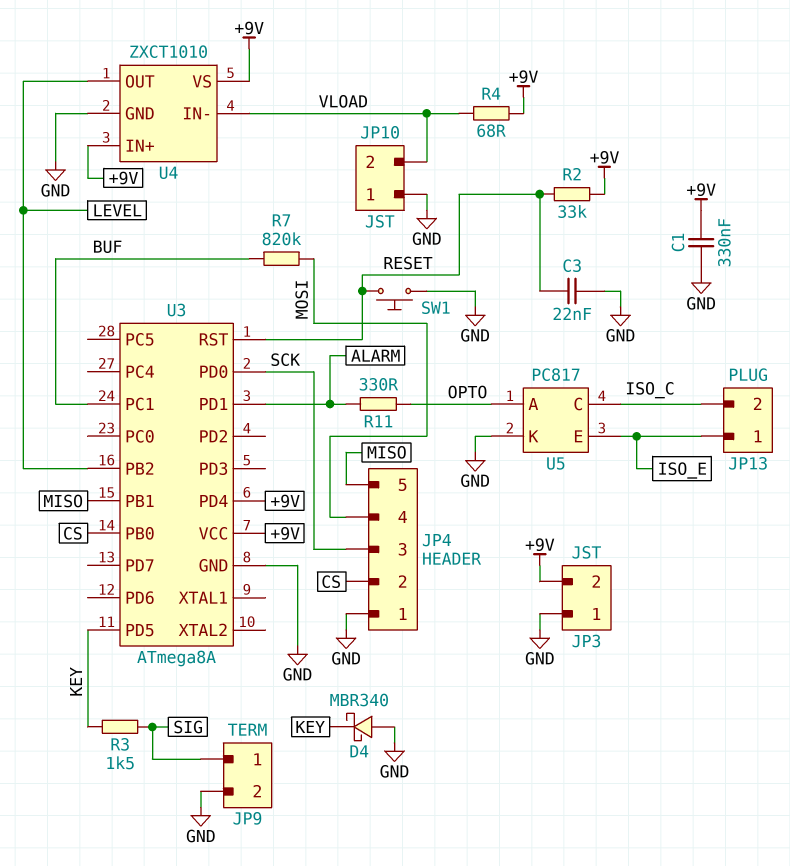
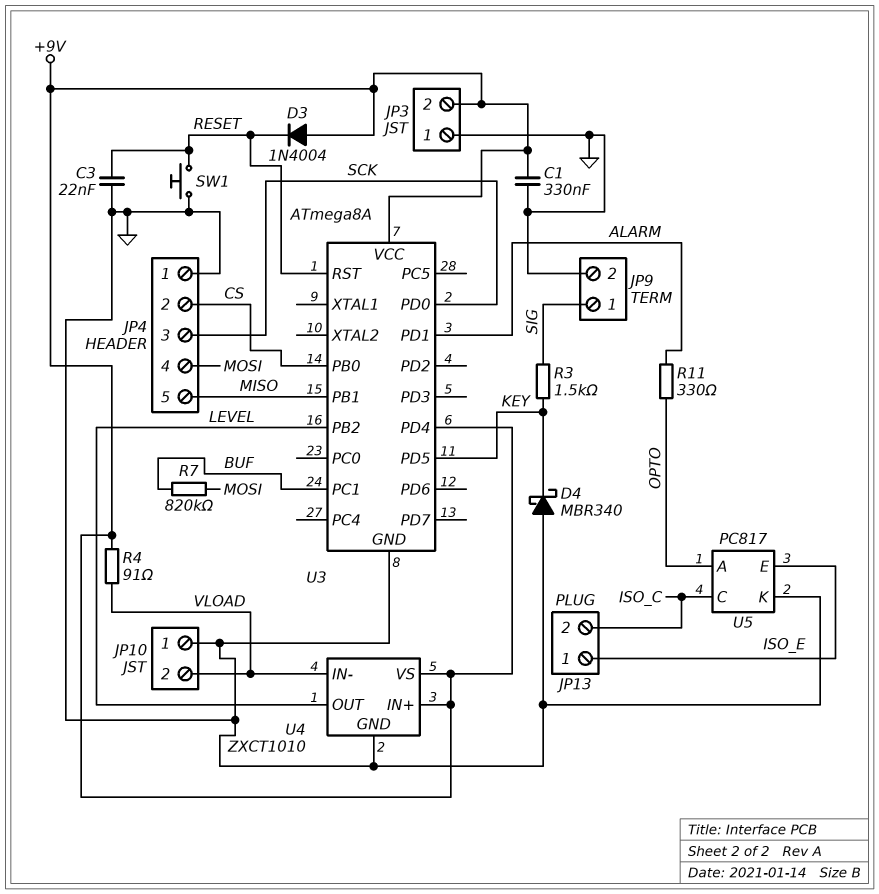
D3: none -> diode 1N4004 (A +9V, K RESET)
R2: 33k (+9V, RESET) -> none
R4: 68 (+9V, VLOAD) -> 91 (+9V, VLOAD)

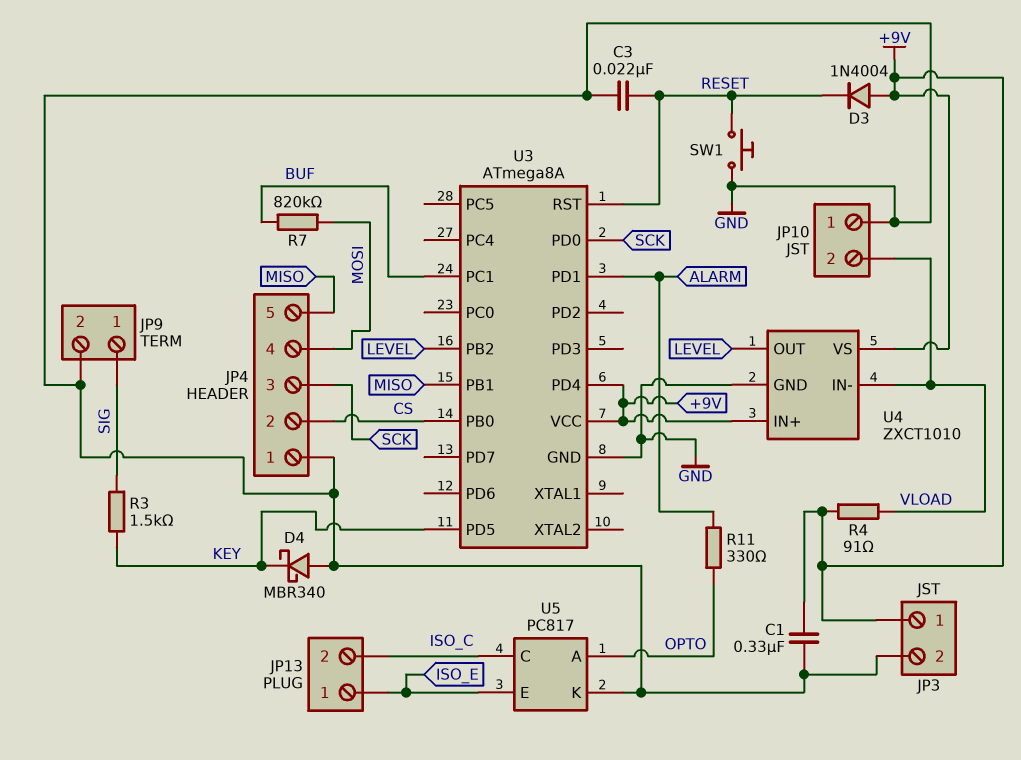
JP3 pin 1: GND -> +9V
JP3 pin 2: +9V -> GND

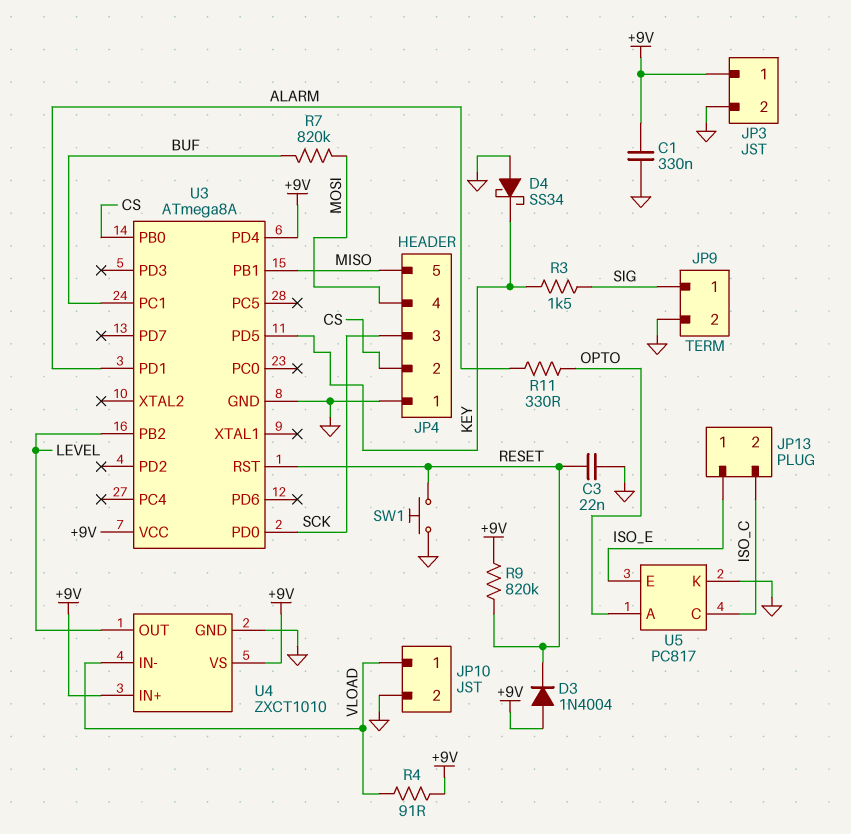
D4: schottky MBR340 (A GND, K KEY) -> schottky SS34 (A GND, K KEY)
JP10 pin 1: GND -> VLOAD
JP10 pin 2: VLOAD -> GND
R9: none -> 820k (+9V, RESET)

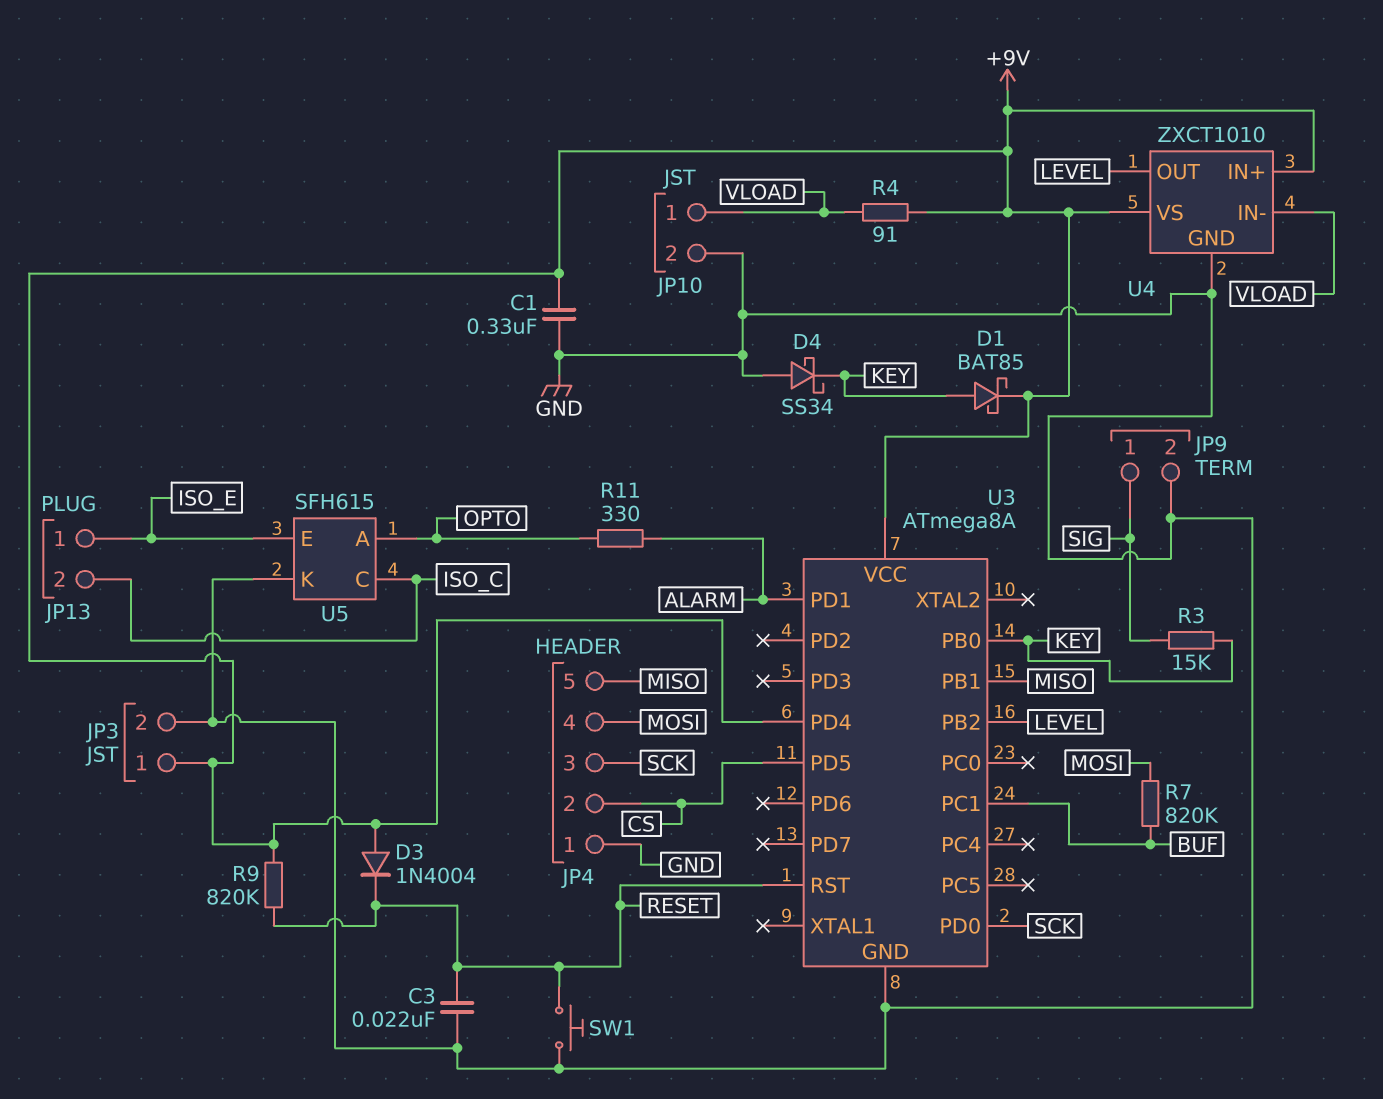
D1: none -> schottky BAT85 (A KEY, K +9V)
R3: 1.5k (KEY, SIG) -> 15k (KEY, SIG)
U3 pin PB0: CS -> KEY
U3 pin PD5: KEY -> CS
U5: PC817 -> SFH615

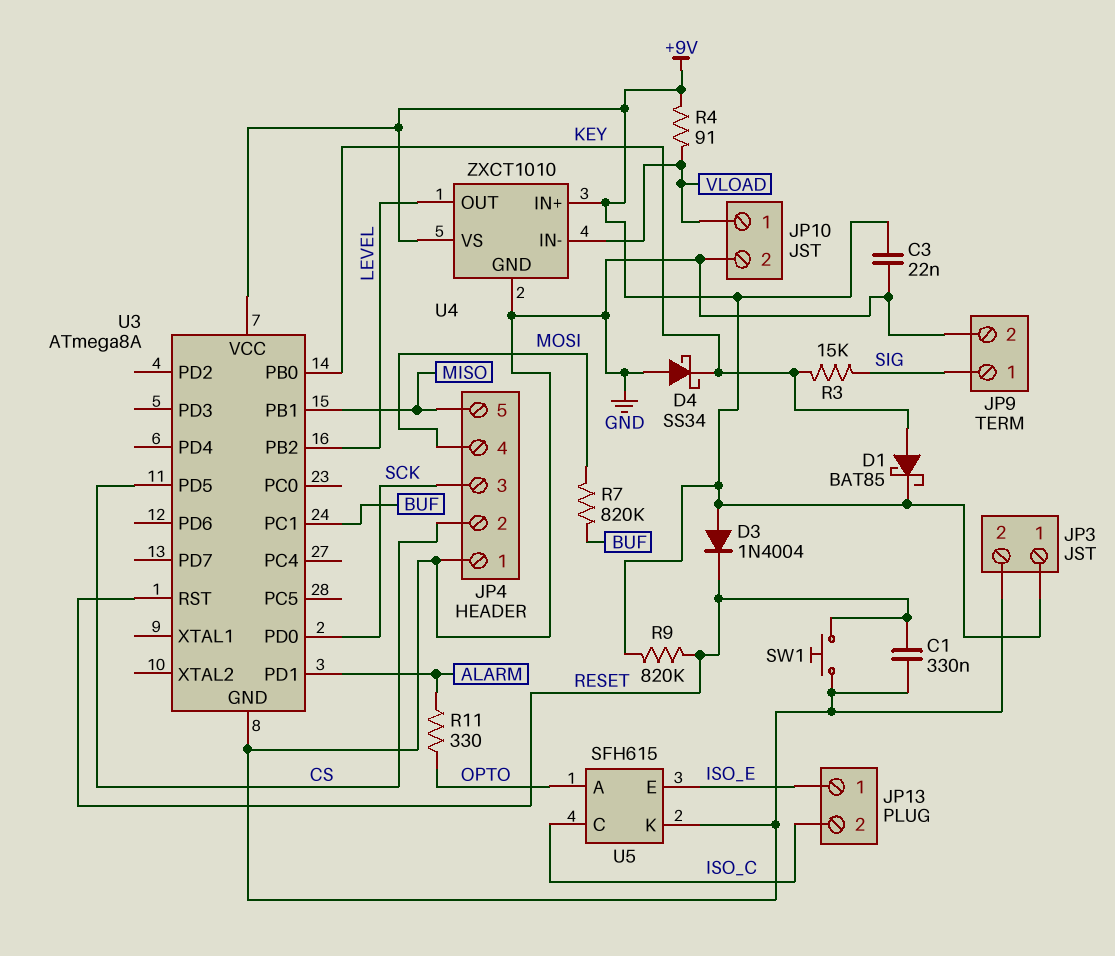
C1: 330nF (+9V, GND) -> 330nF (GND, RESET)
C3: 22nF (GND, RESET) -> 22nF (+9V, GND)
U3 pin PD4: +9V -> none

